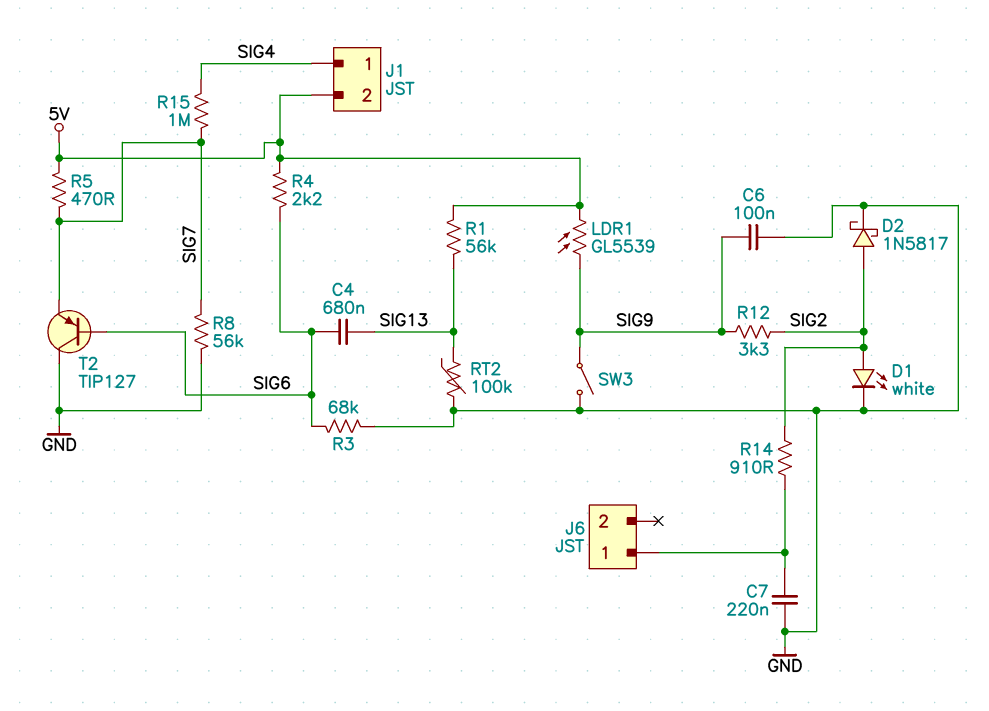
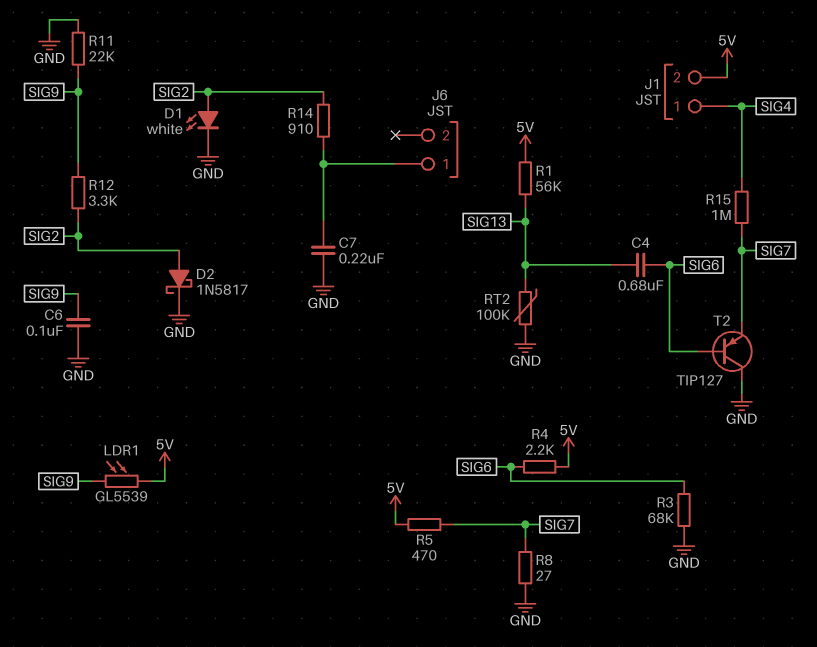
R8: 56k (GND, SIG7) -> 27 (GND, SIG7)
R11: none -> 22k (GND, SIG9)
SW3: switch (GND, SIG9) -> none

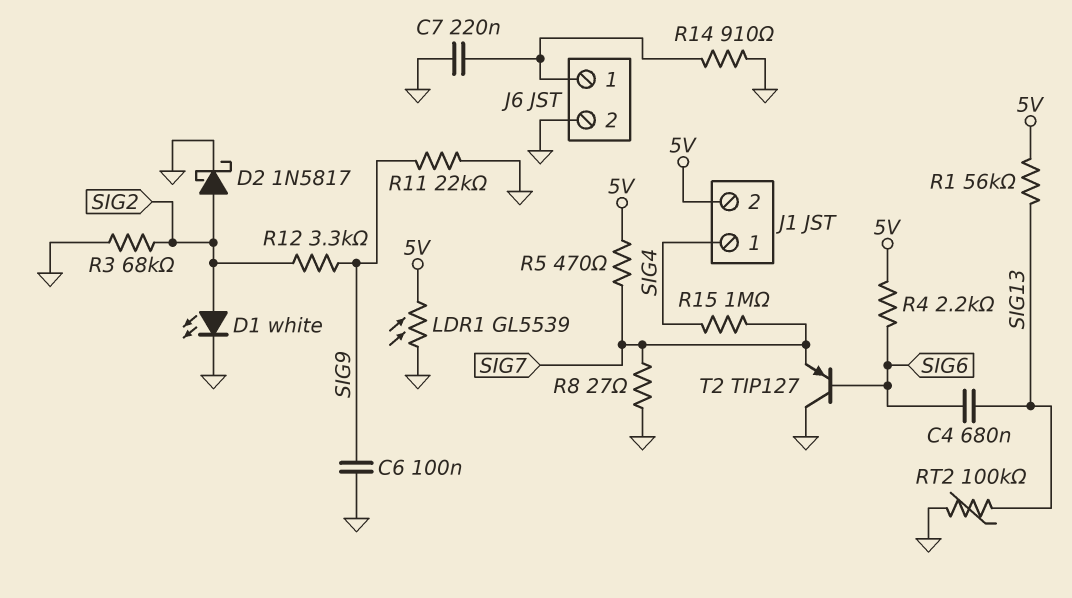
J6 pin 2: none -> GND
LDR1: GL5539 (5V, SIG9) -> GL5539 (5V, GND)
R3: 68k (GND, SIG6) -> 68k (GND, SIG2)
R14: 910 (J6/1, SIG2) -> 910 (GND, J6/1)

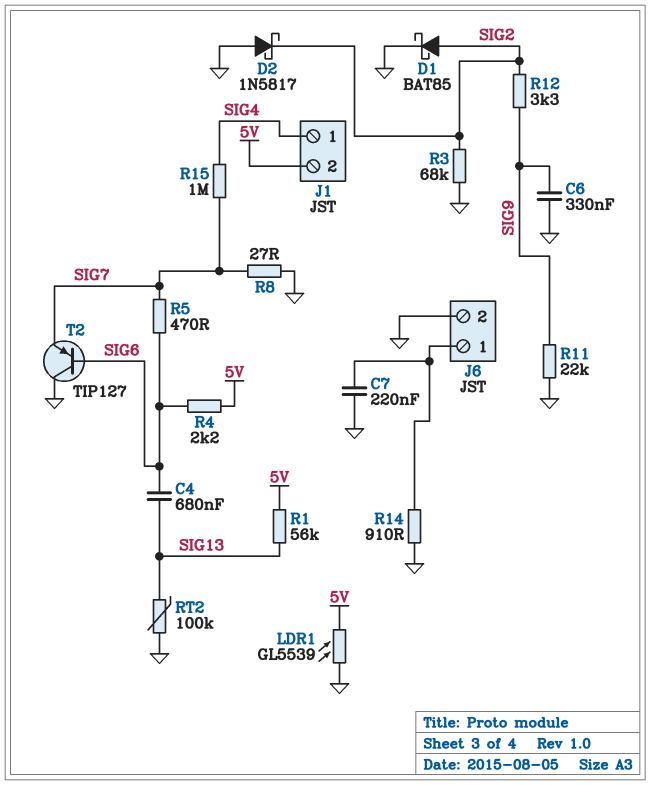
C6: 100nF (GND, SIG9) -> 330nF (GND, SIG9)
D1: LED white (A SIG2, K GND) -> schottky BAT85 (A SIG2, K GND)
D2: schottky 1N5817 (A SIG2, K GND) -> schottky 1N5817 (A GND, K SIG2)
R5: 470 (5V, SIG7) -> 470 (SIG6, SIG7)

